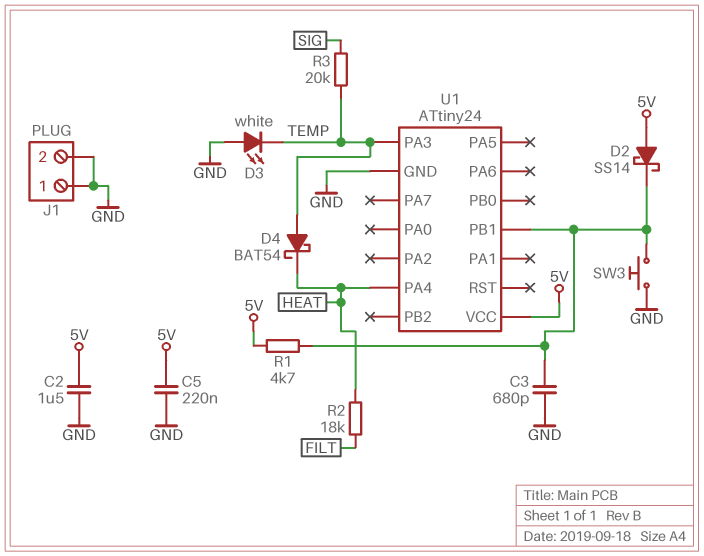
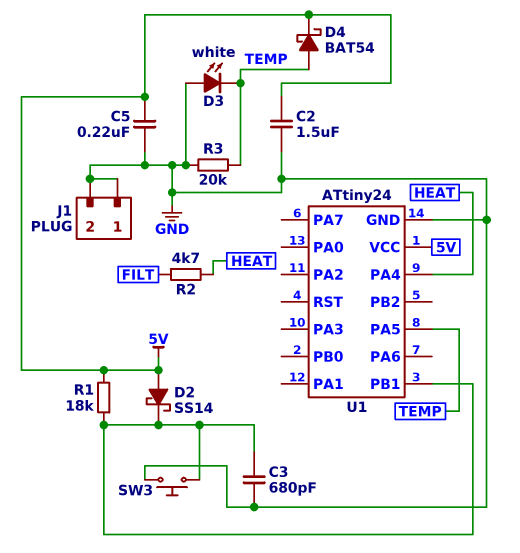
D4: schottky BAT54 (A TEMP, K HEAT) -> schottky BAT54 (A TEMP, K 5V)
R1: 4.7k (5V, U1/PB1) -> 18k (5V, U1/PB1)
R2: 18k (FILT, HEAT) -> 4.7k (FILT, HEAT)
R3: 20k (SIG, TEMP) -> 20k (GND, TEMP)
U1 pin PA3: TEMP -> none
U1 pin PA5: none -> TEMP

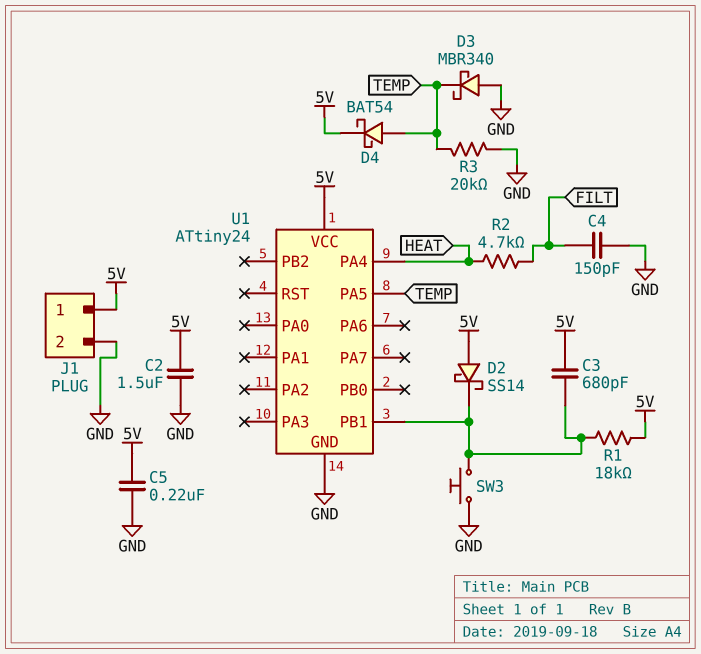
C3: 680pF (GND, U1/PB1) -> 680pF (5V, U1/PB1)
C4: none -> 150pF (FILT, GND)
D3: LED white (A GND, K TEMP) -> schottky MBR340 (A GND, K TEMP)
J1 pin 1: GND -> 5V

